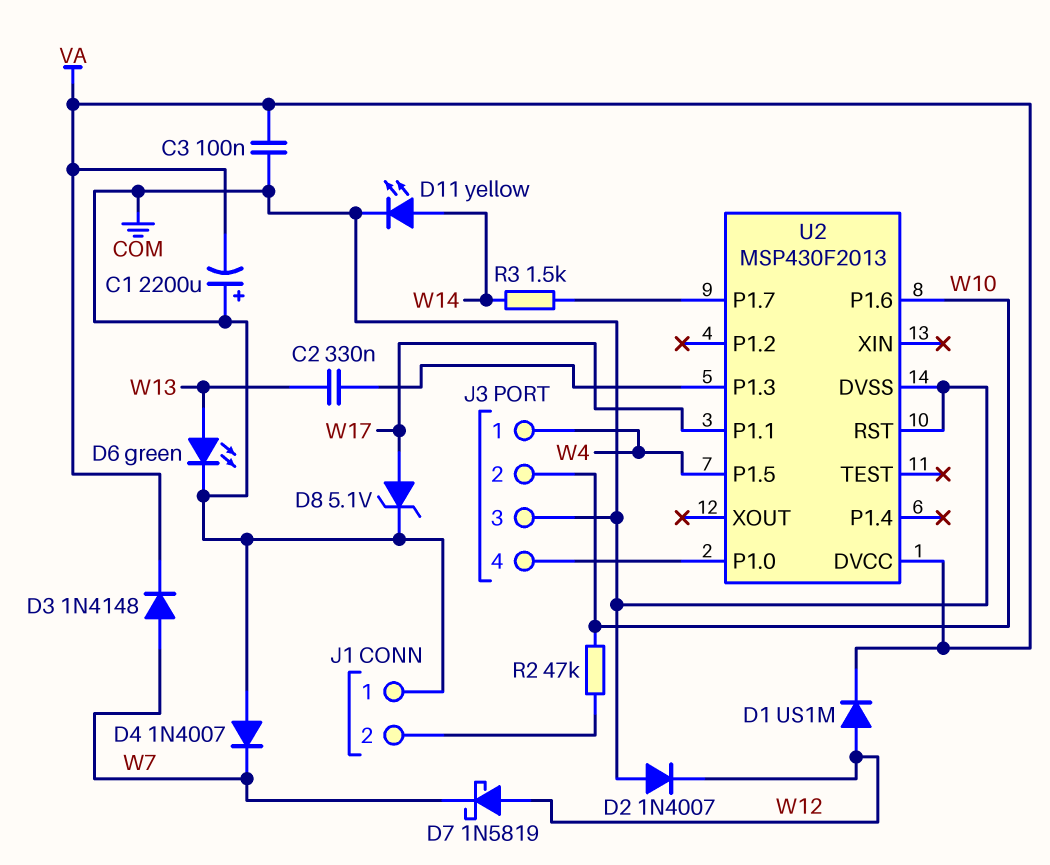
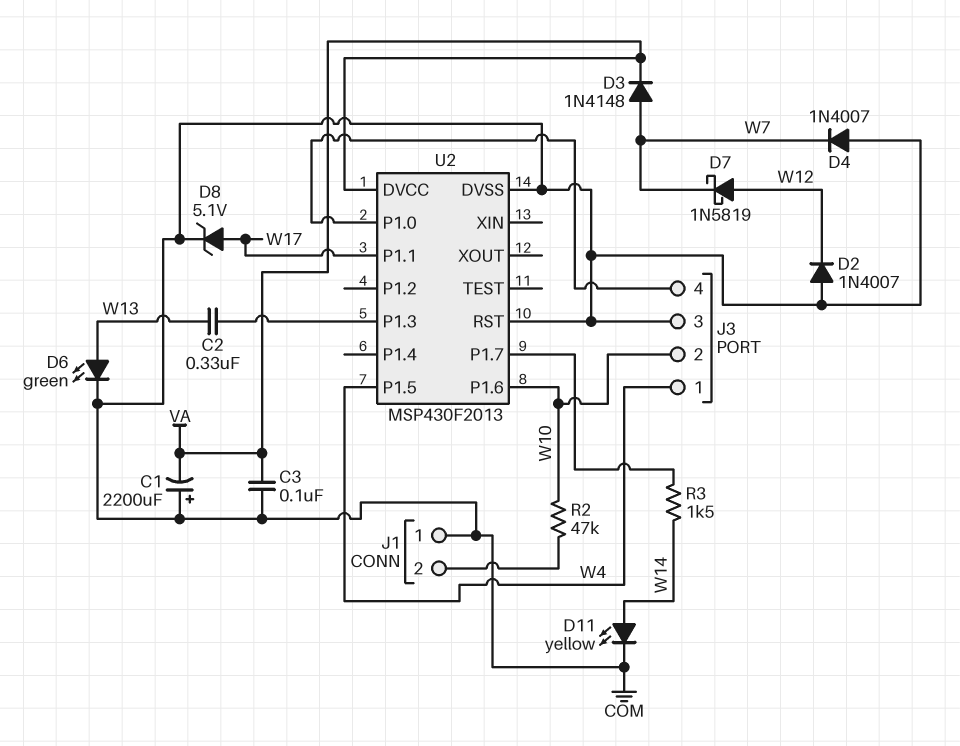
D1: diode US1M (A W12, K VA) -> none

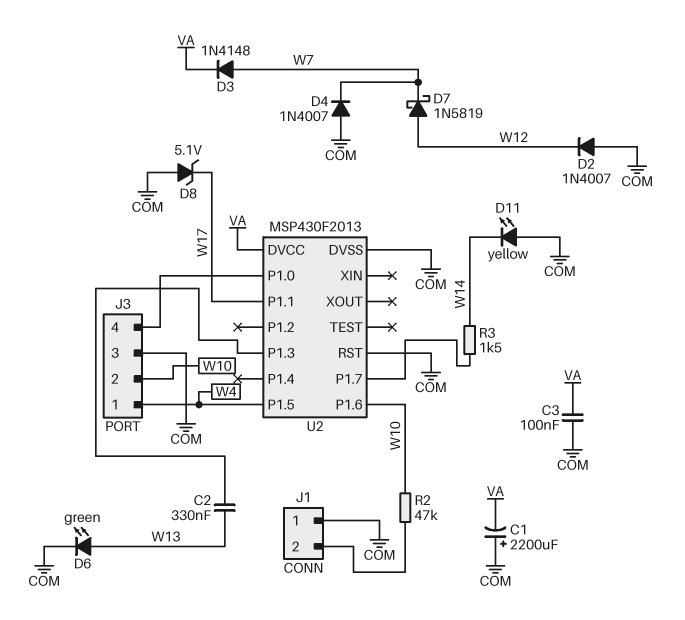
D8: zener 5.1V (A W17, K COM) -> zener 5.1V (A COM, K W17)
D11: LED yellow (A W14, K COM) -> LED yellow (A COM, K W14)

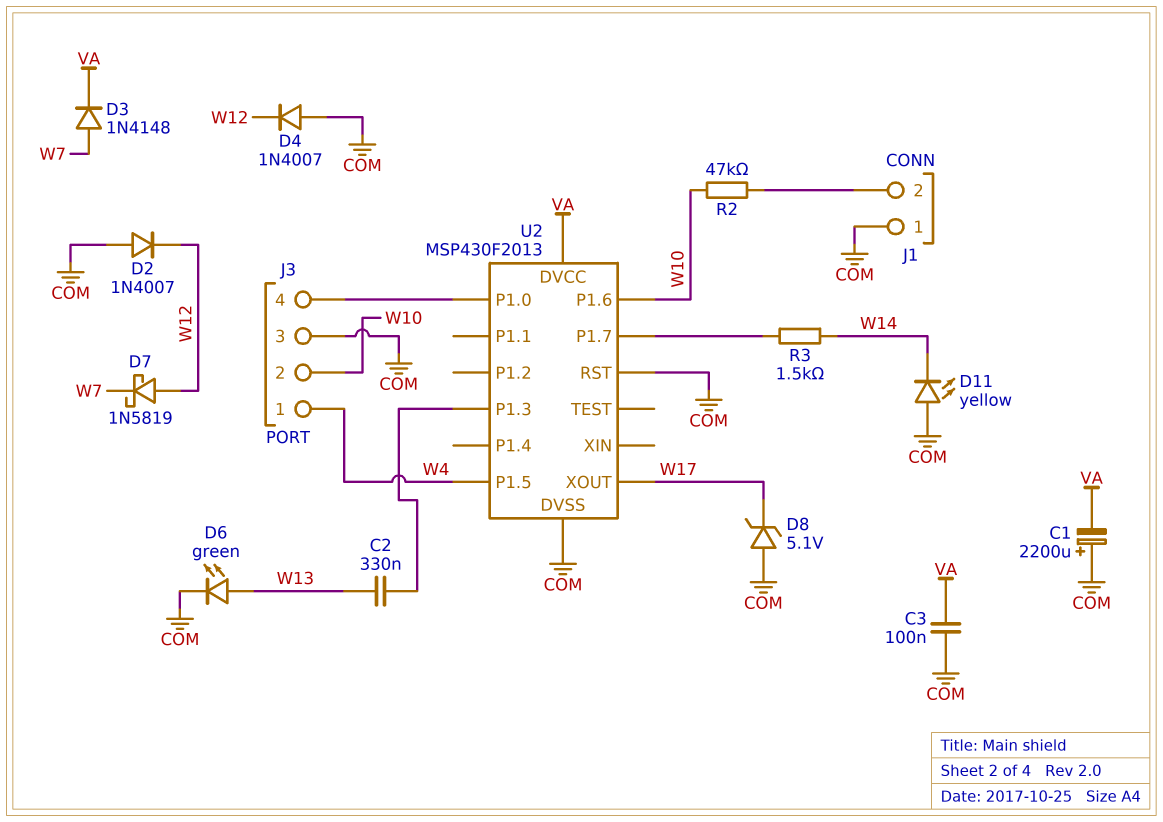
D4: diode 1N4007 (A COM, K W7) -> diode 1N4007 (A COM, K W12)
U2 pin P1.1: W17 -> none
U2 pin XOUT: none -> W17

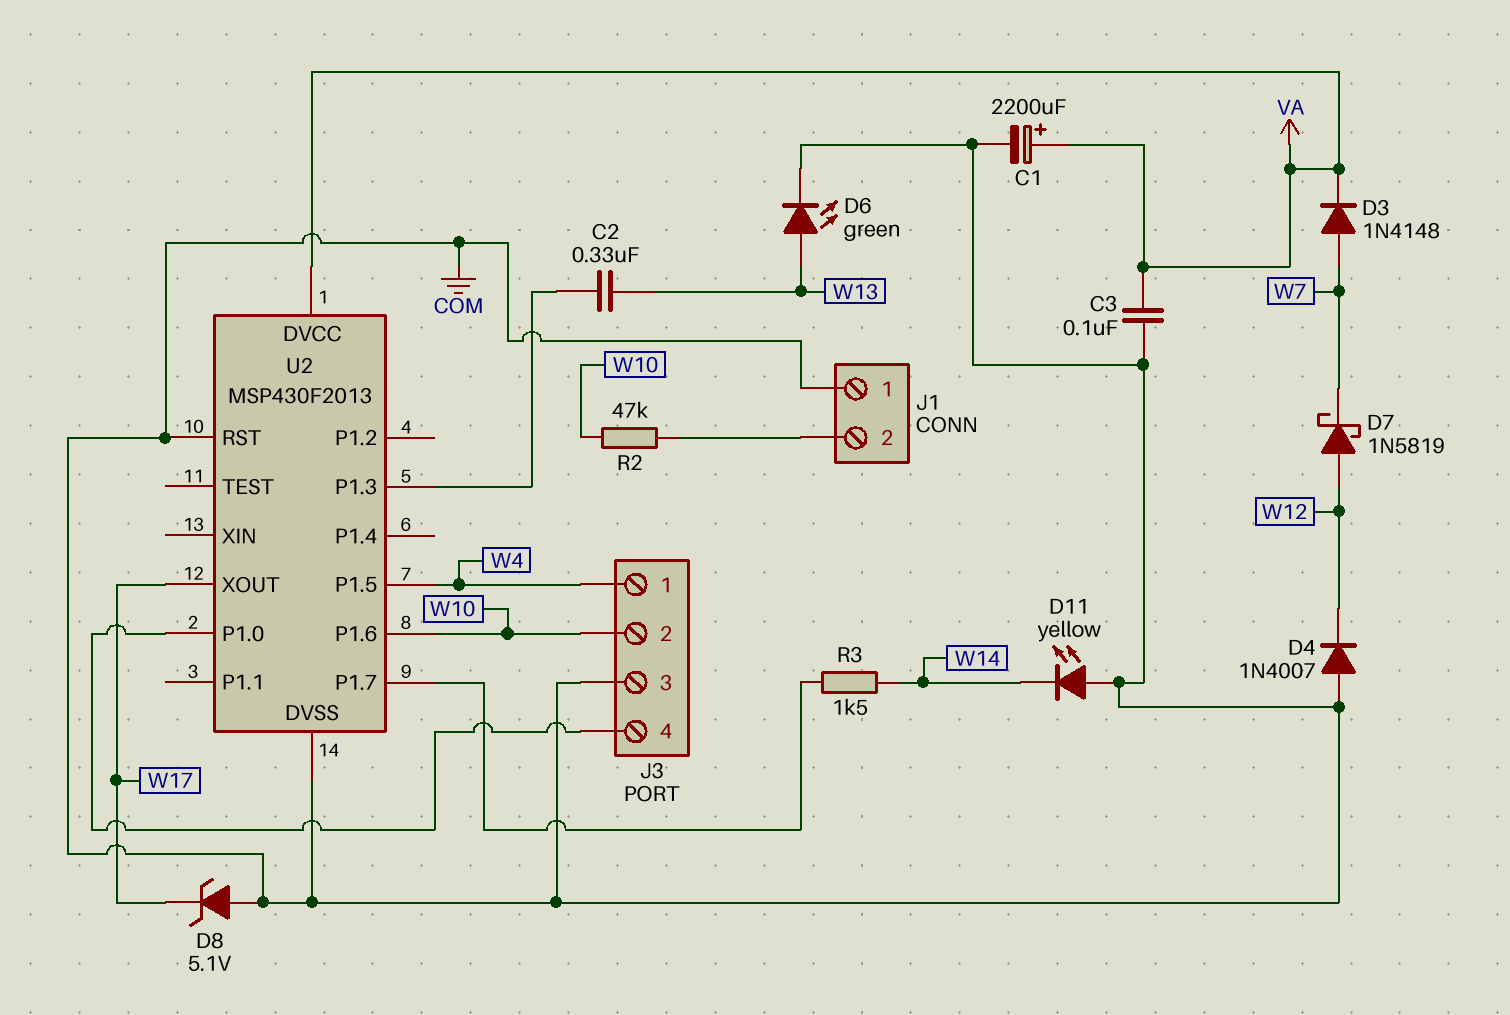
C1: 2200uF (plus COM, minus VA) -> 2200uF (plus VA, minus COM)
D2: diode 1N4007 (A COM, K W12) -> none

